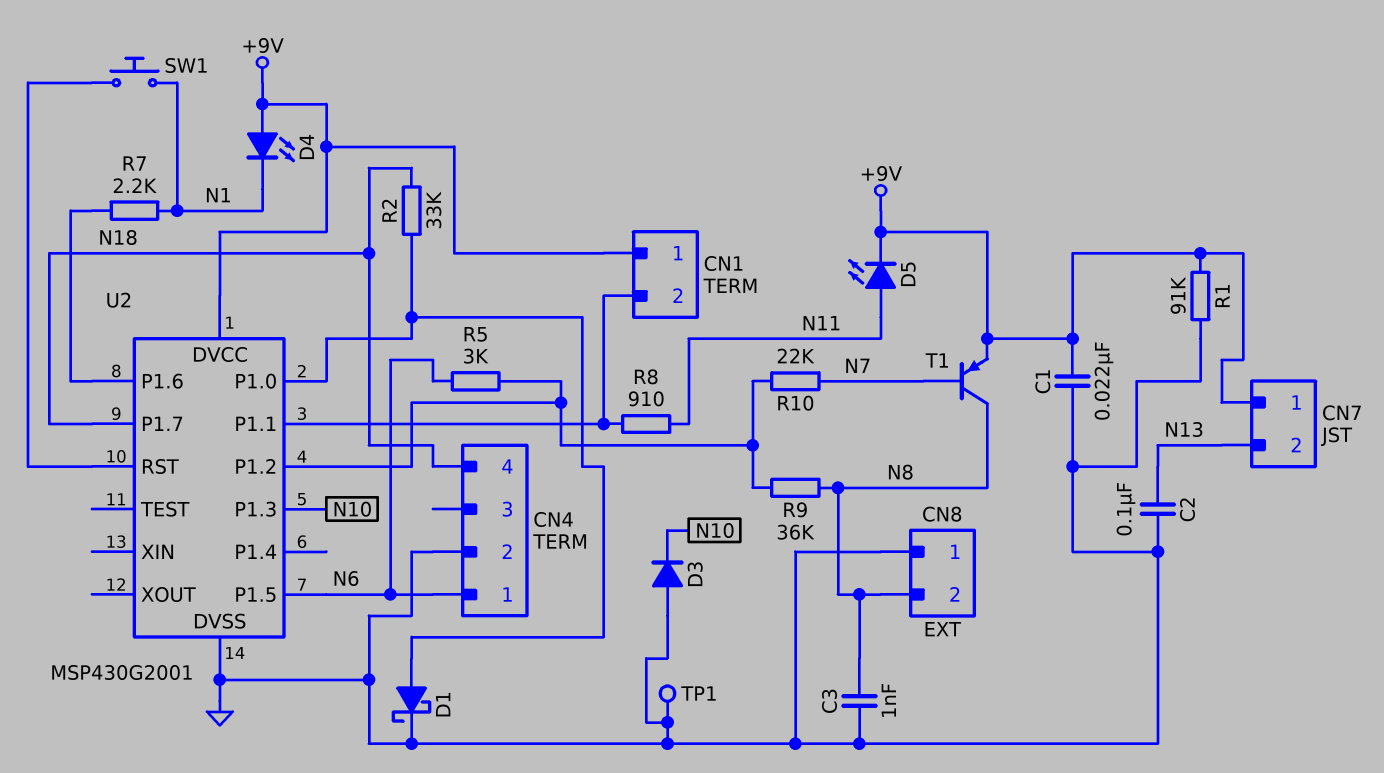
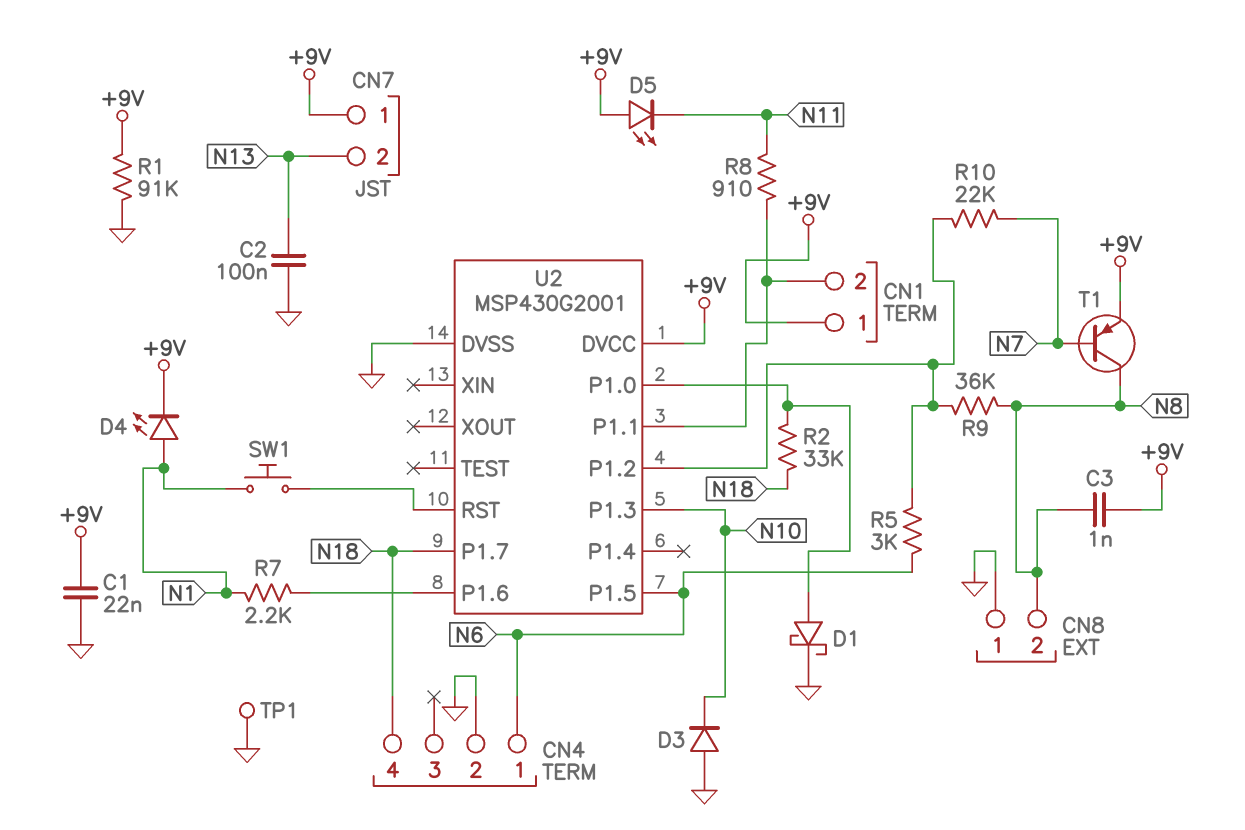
C3: 1nF (GND, N8) -> 1nF (+9V, N8)
D4: LED (A +9V, K N1) -> LED (A N1, K +9V)
D5: LED (A N11, K +9V) -> LED (A +9V, K N11)

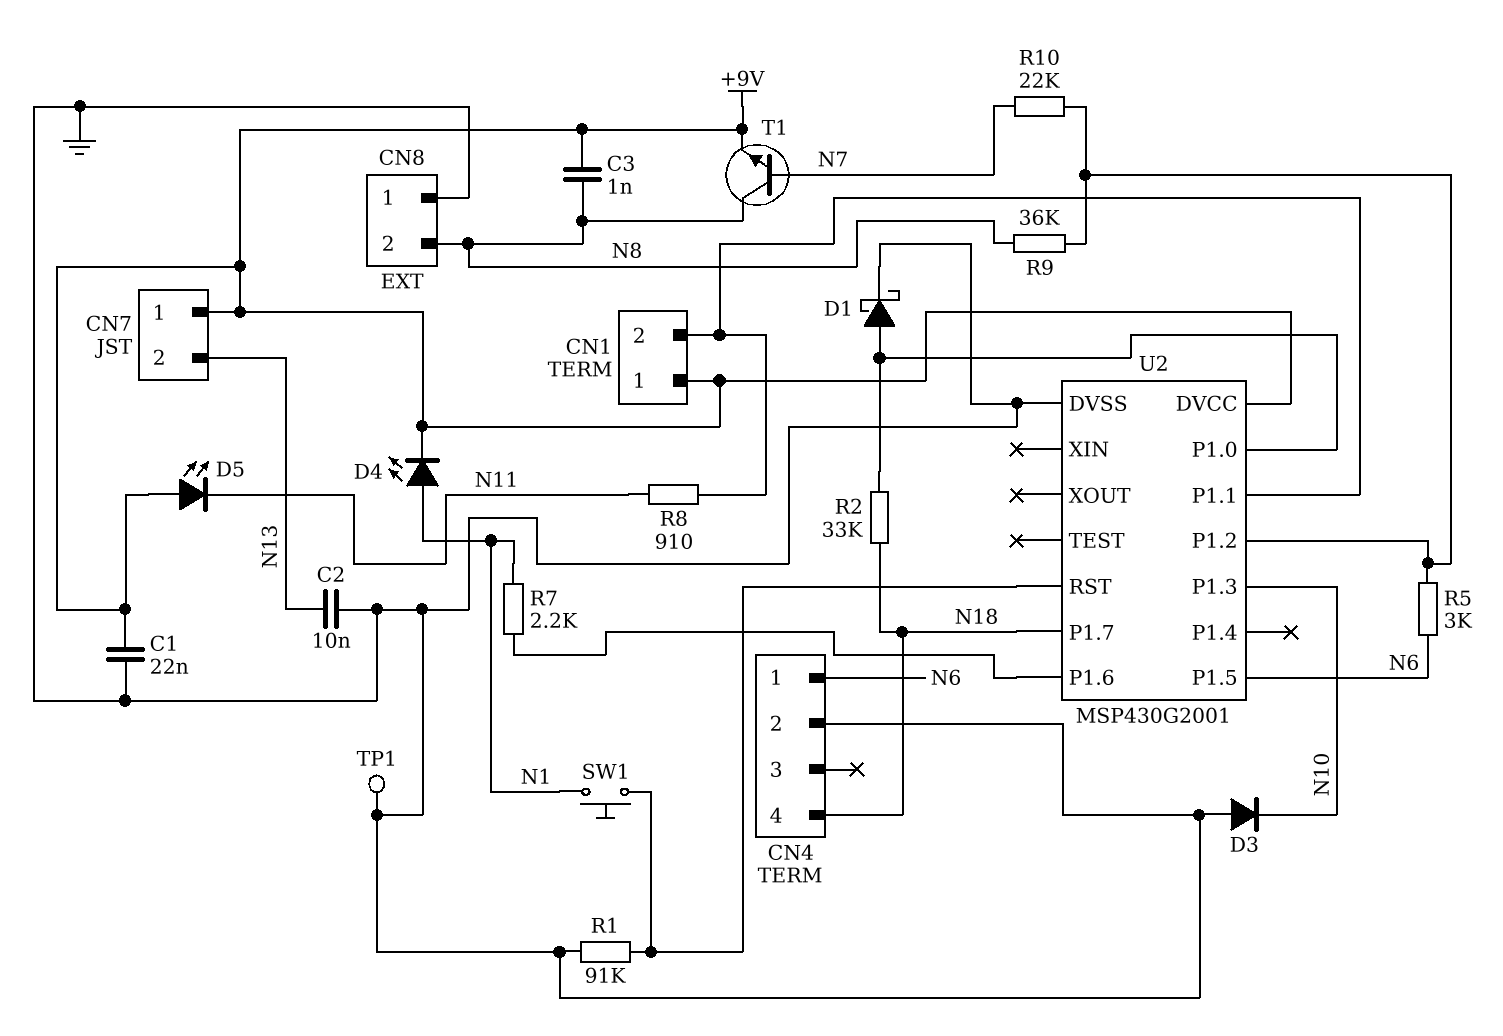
C2: 100nF (GND, N13) -> 10nF (GND, N13)
R1: 91k (+9V, GND) -> 91k (GND, U2/RST)
T1: PNP (B N7, C N8, E +9V) -> NPN (B N7, C N8, E +9V)

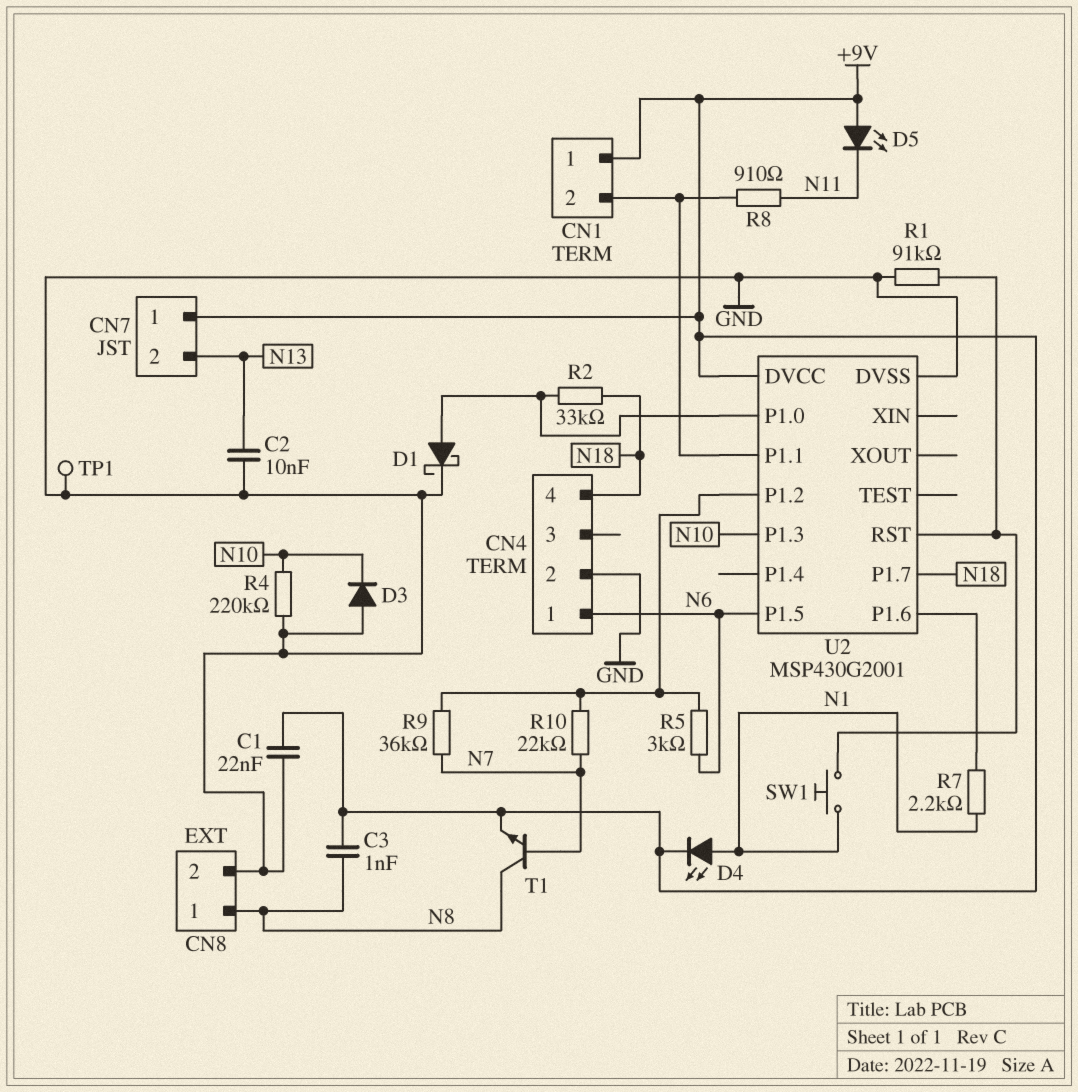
CN8 pin 1: GND -> N8
CN8 pin 2: N8 -> GND
R4: none -> 220k (GND, N10)
R9: 36k (N8, U2/P1.2) -> 36k (N7, U2/P1.2)

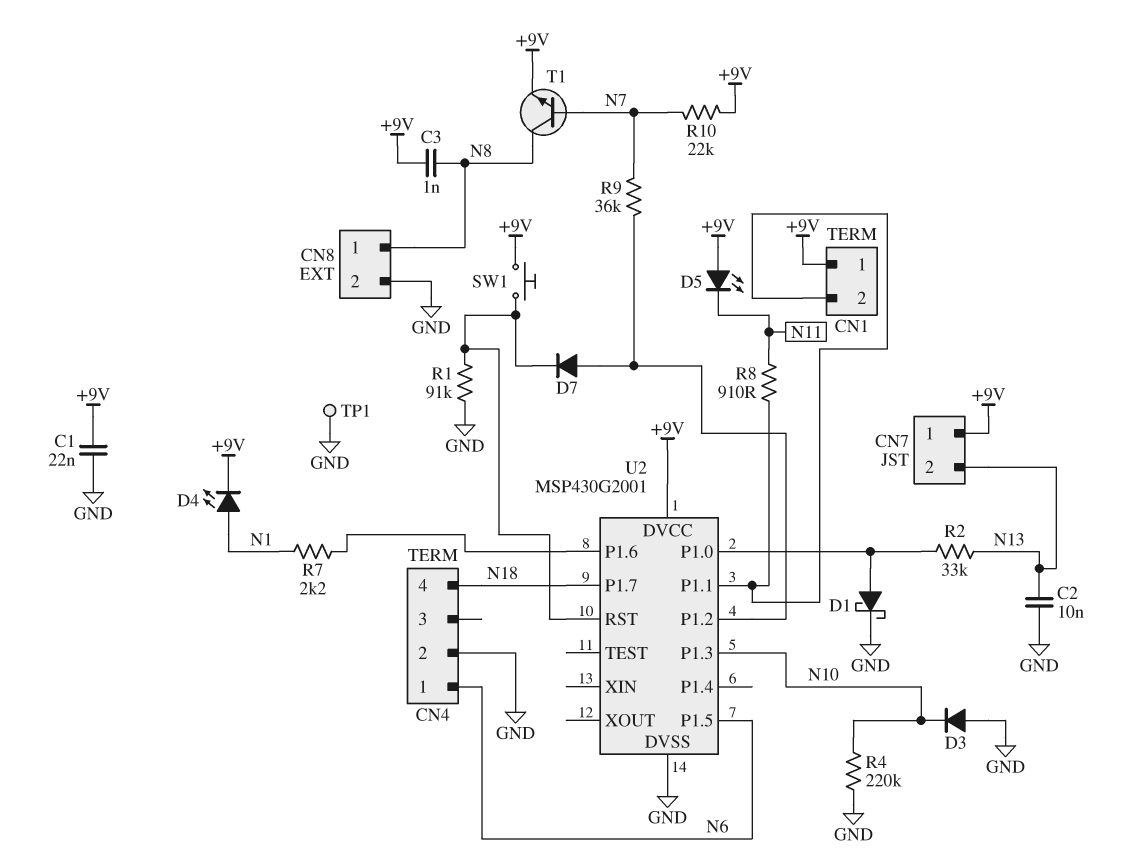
D7: none -> diode (A U2/P1.2, K U2/RST)
R2: 33k (N18, U2/P1.0) -> 33k (N13, U2/P1.0)
R5: 3k (N6, U2/P1.2) -> none
R10: 22k (N7, U2/P1.2) -> 22k (+9V, N7)
SW1: button (N1, U2/RST) -> button (+9V, U2/RST)

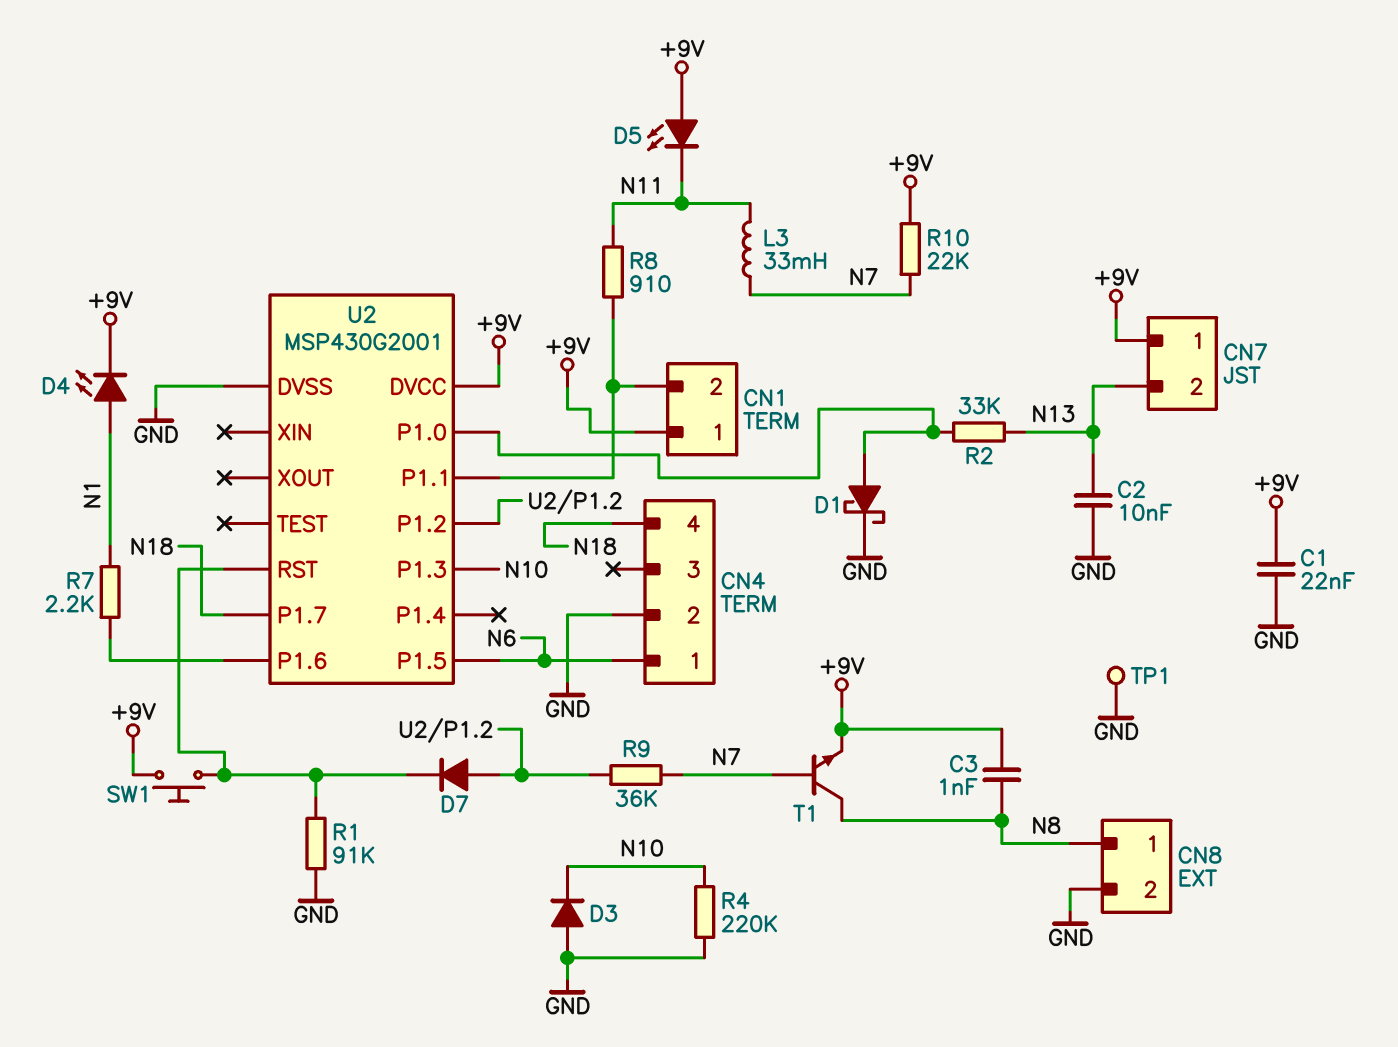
L3: none -> 33mH (N7, N11)

